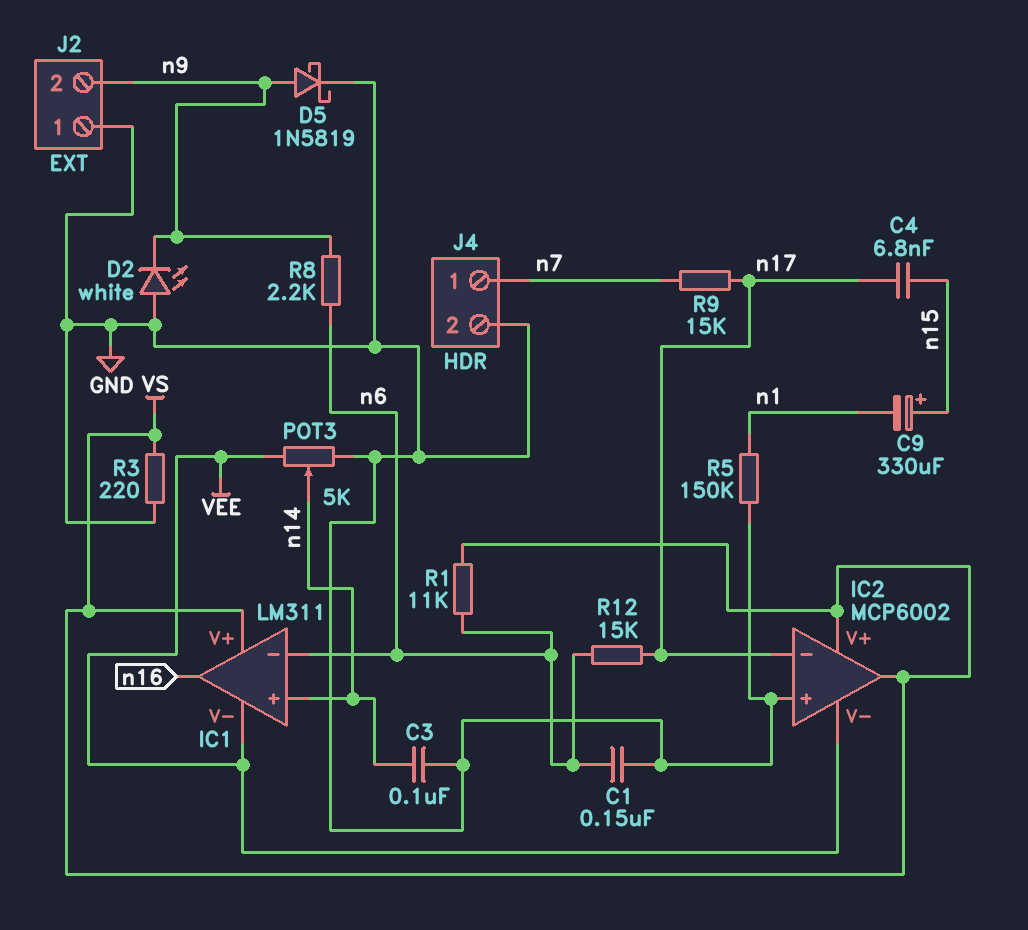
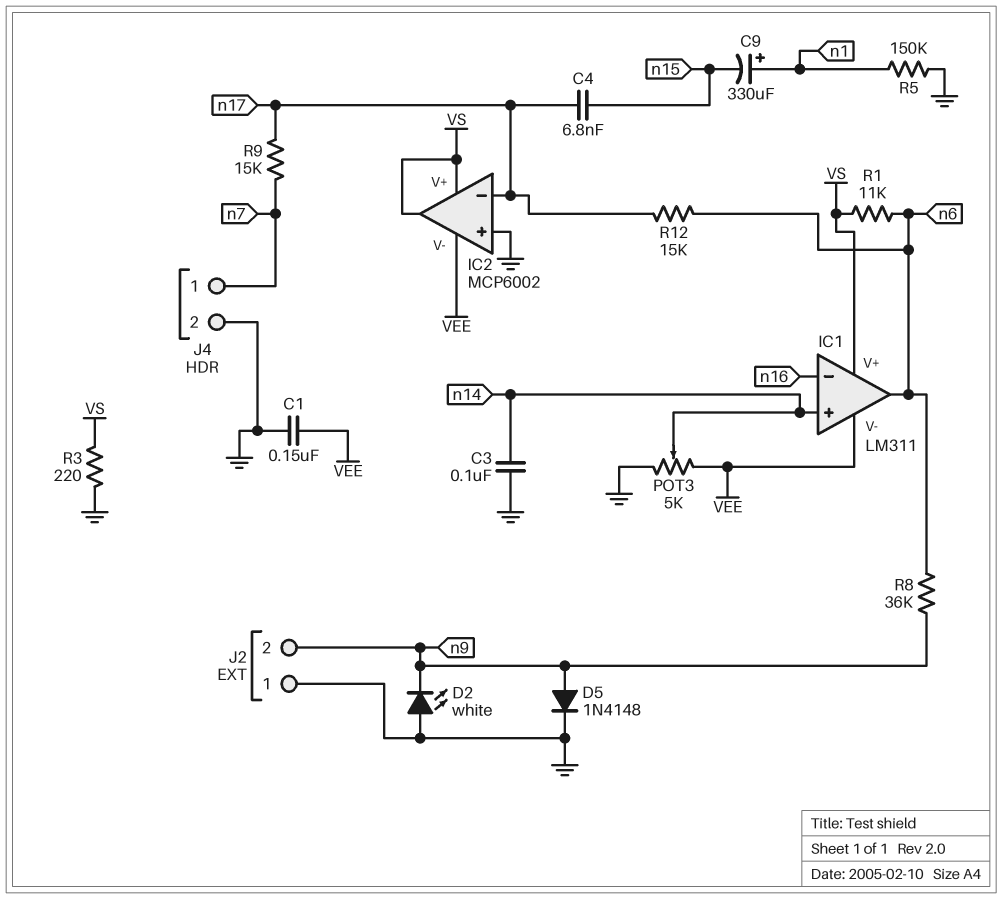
C1: 150nF (GND, n6) -> 150nF (GND, VEE)
C9: 330uF (plus n15, minus n1) -> 330uF (plus n1, minus n15)
D5: schottky 1N5819 (A n9, K GND) -> diode 1N4148 (A n9, K GND)
IC1 pin in-: n6 -> n16
IC1 pin out: n16 -> n6
R8: 2.2k (n6, n9) -> 36k (n6, n9)

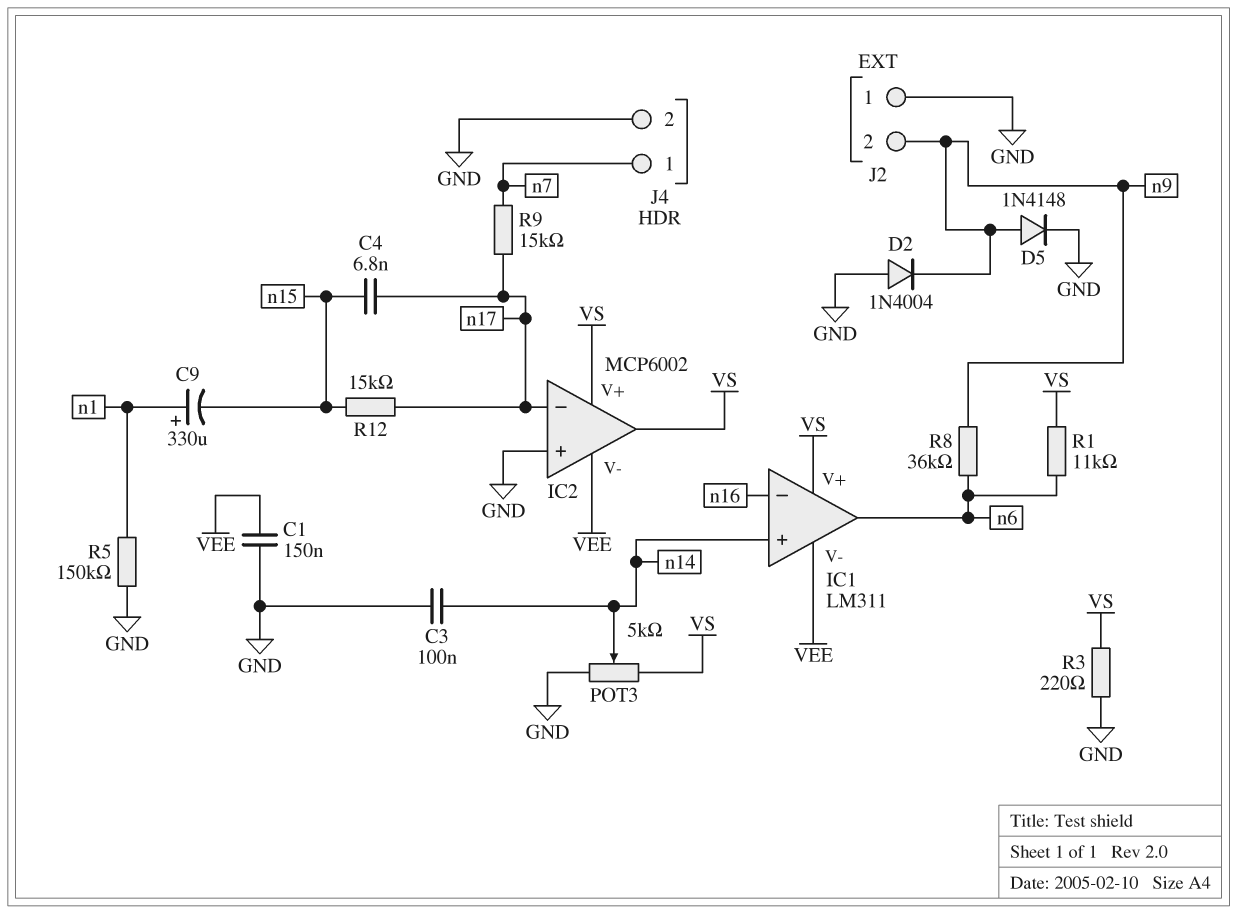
D2: LED white (A GND, K n9) -> diode 1N4004 (A GND, K n9)
POT3: 5k (GND, VEE, wiper n14) -> 5k (GND, VS, wiper n14)
R12: 15k (n6, n17) -> 15k (n15, n17)

